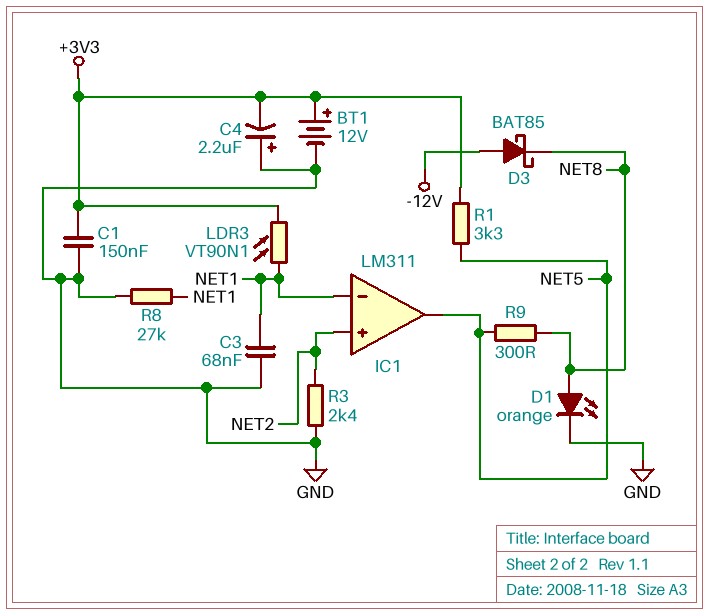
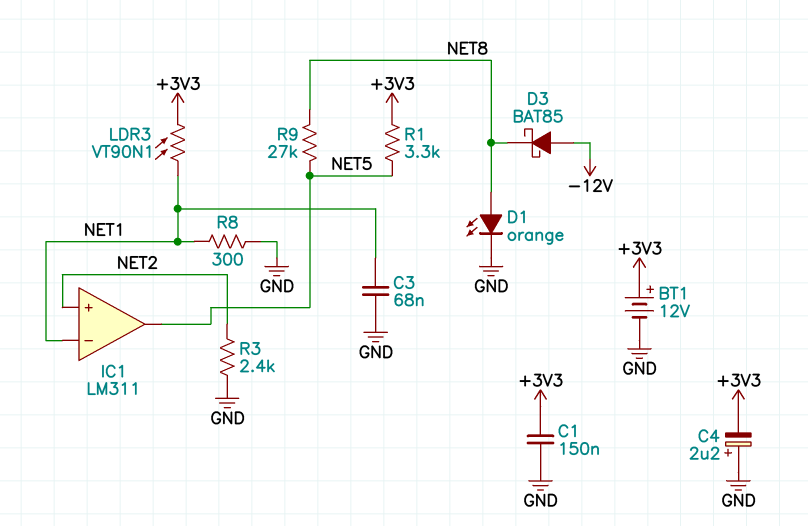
R8: 27k (GND, NET1) -> 300 (GND, NET1)
R9: 300 (NET5, NET8) -> 27k (NET5, NET8)

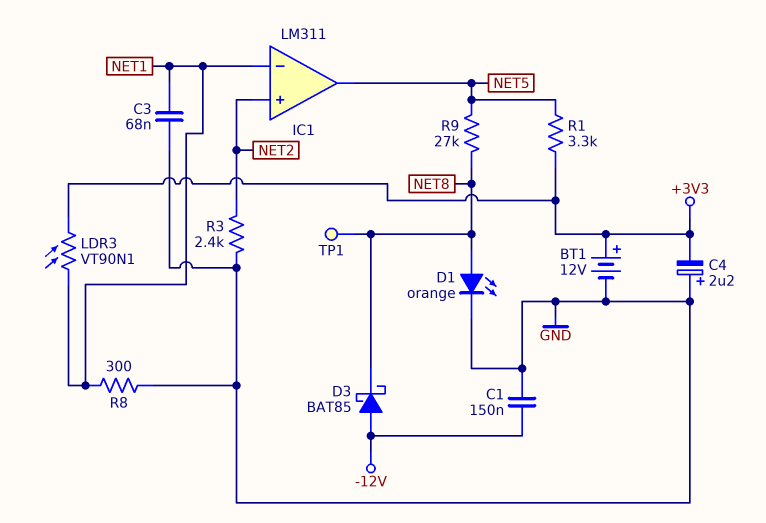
C1: 150nF (+3V3, GND) -> 150nF (-12V, GND)
TP1: none -> test point (NET8)

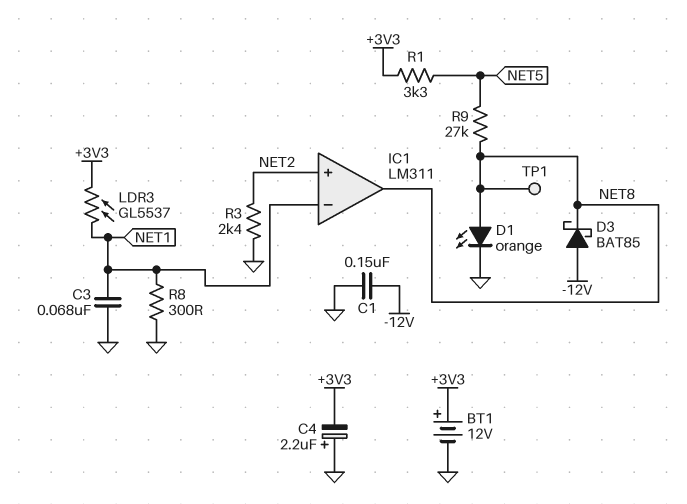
IC1 pin out: NET5 -> NET8
LDR3: VT90N1 (+3V3, NET1) -> GL5537 (+3V3, NET1)

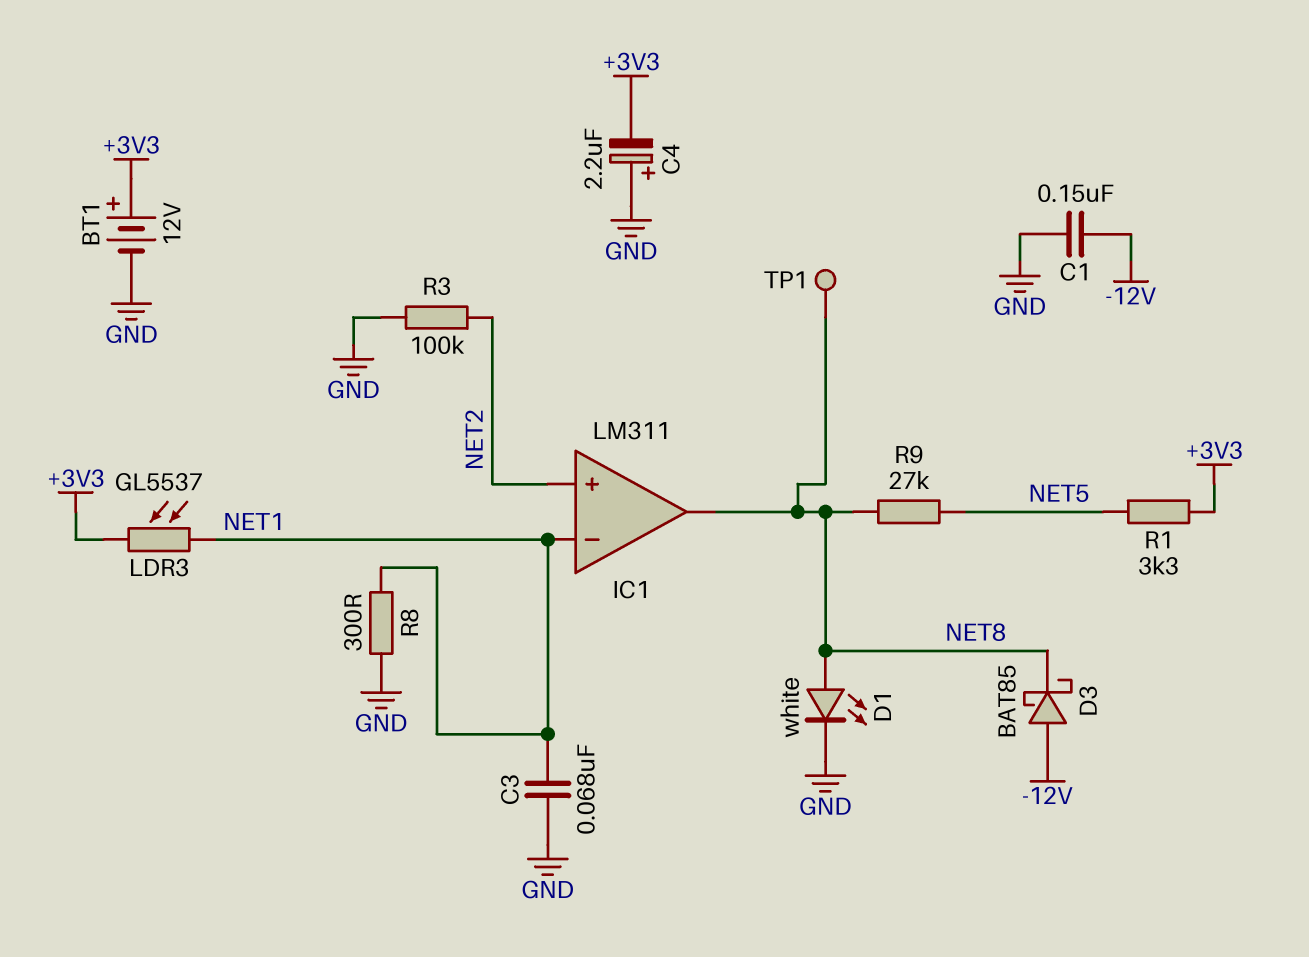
D1: LED orange (A NET8, K GND) -> LED white (A NET8, K GND)
R3: 2.4k (GND, NET2) -> 100k (GND, NET2)

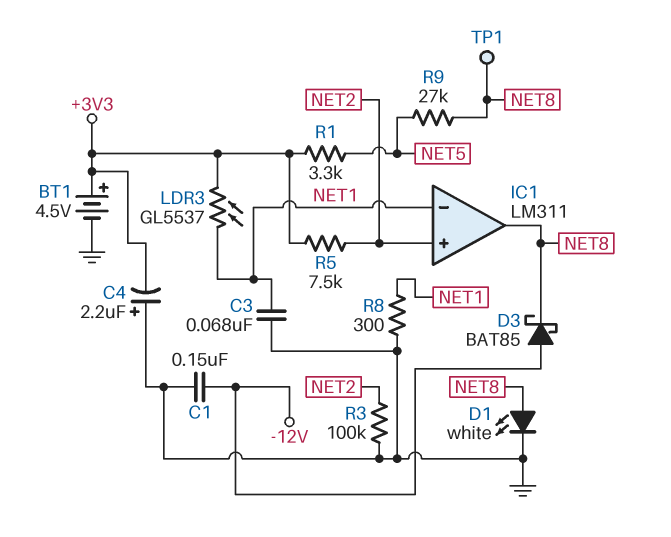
BT1: 12V (plus +3V3, minus GND) -> 4.5V (plus +3V3, minus GND)
R5: none -> 7.5k (+3V3, NET2)

